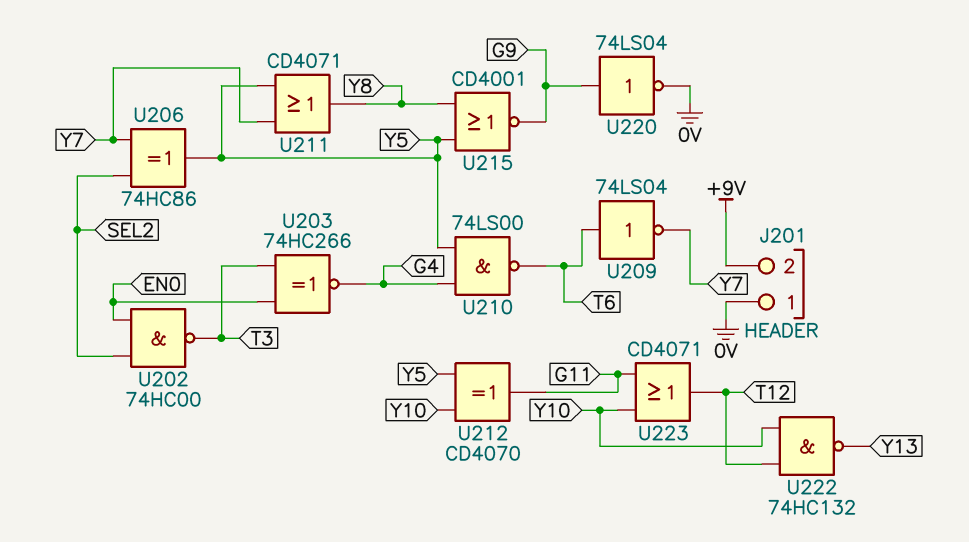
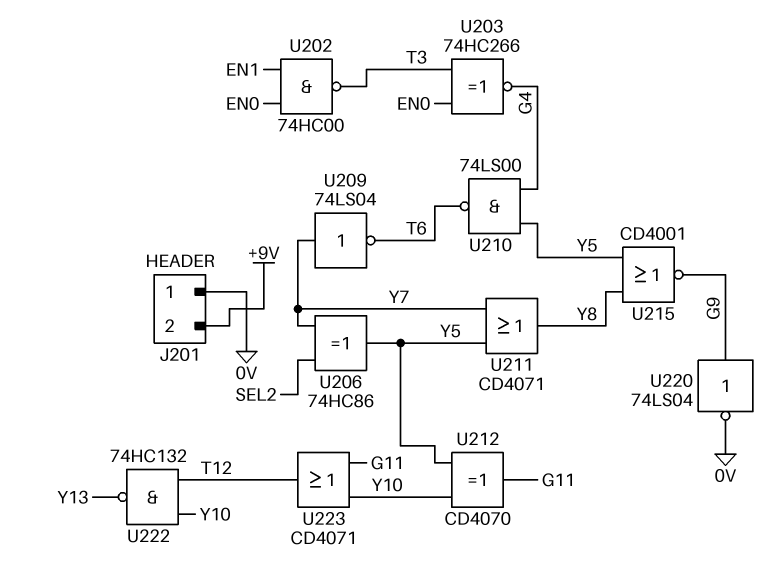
U202: NAND 74HC00 (in EN0, in SEL2, out T3) -> NAND 74HC00 (in EN0, in EN1, out T3)
U209: NOT 74LS04 (in T6, out Y7) -> NOT 74LS04 (in Y7, out T6)

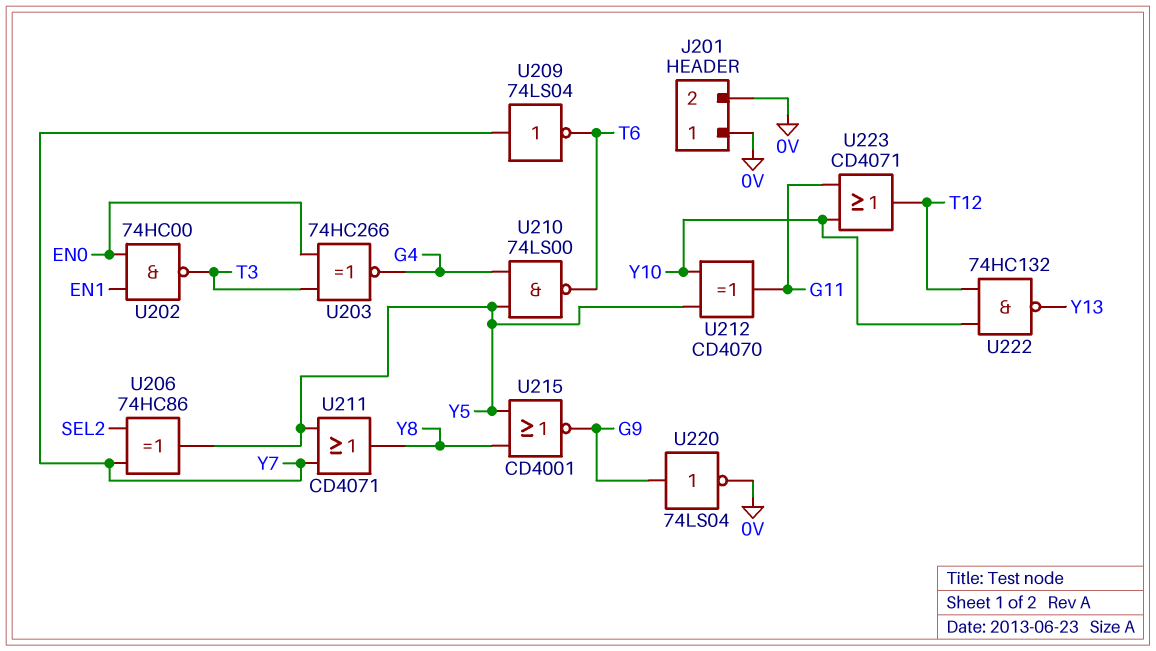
J201 pin 2: +9V -> 0V

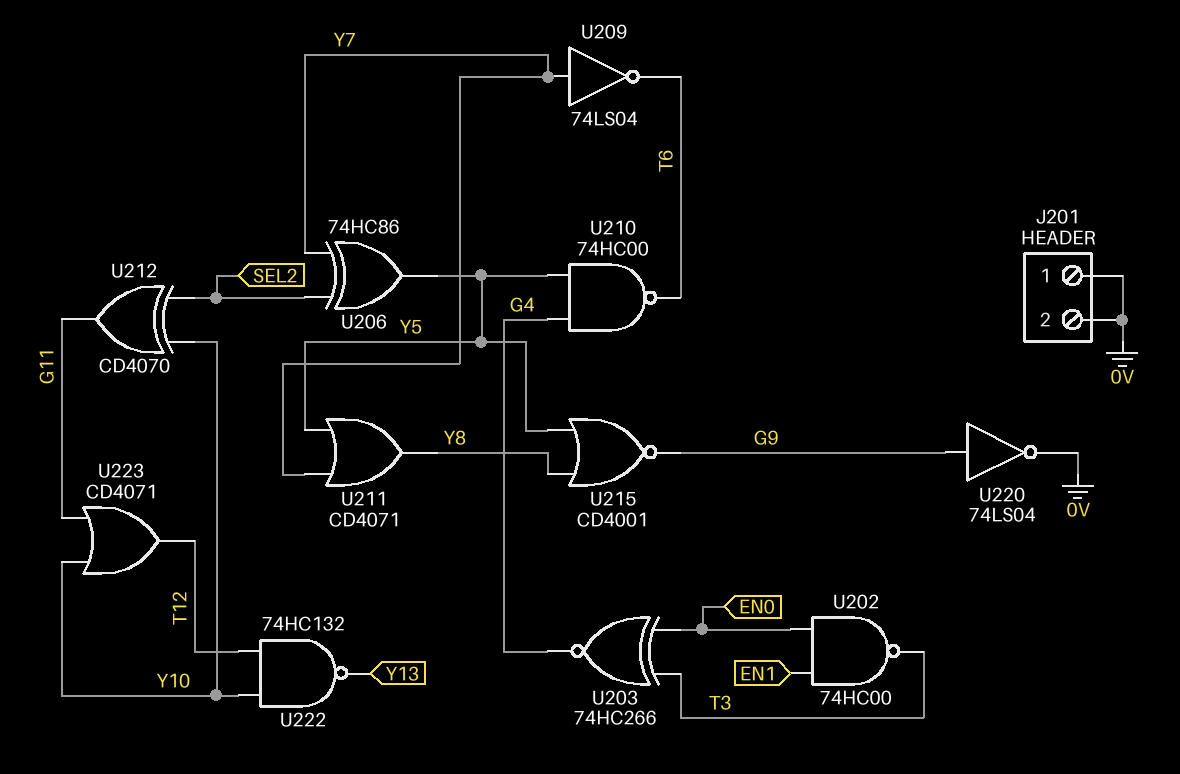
U210: NAND 74LS00 (in G4, in Y5, out T6) -> NAND 74HC00 (in G4, in Y5, out T6)
U212: XOR CD4070 (in Y5, in Y10, out G11) -> XOR CD4070 (in SEL2, in Y10, out G11)

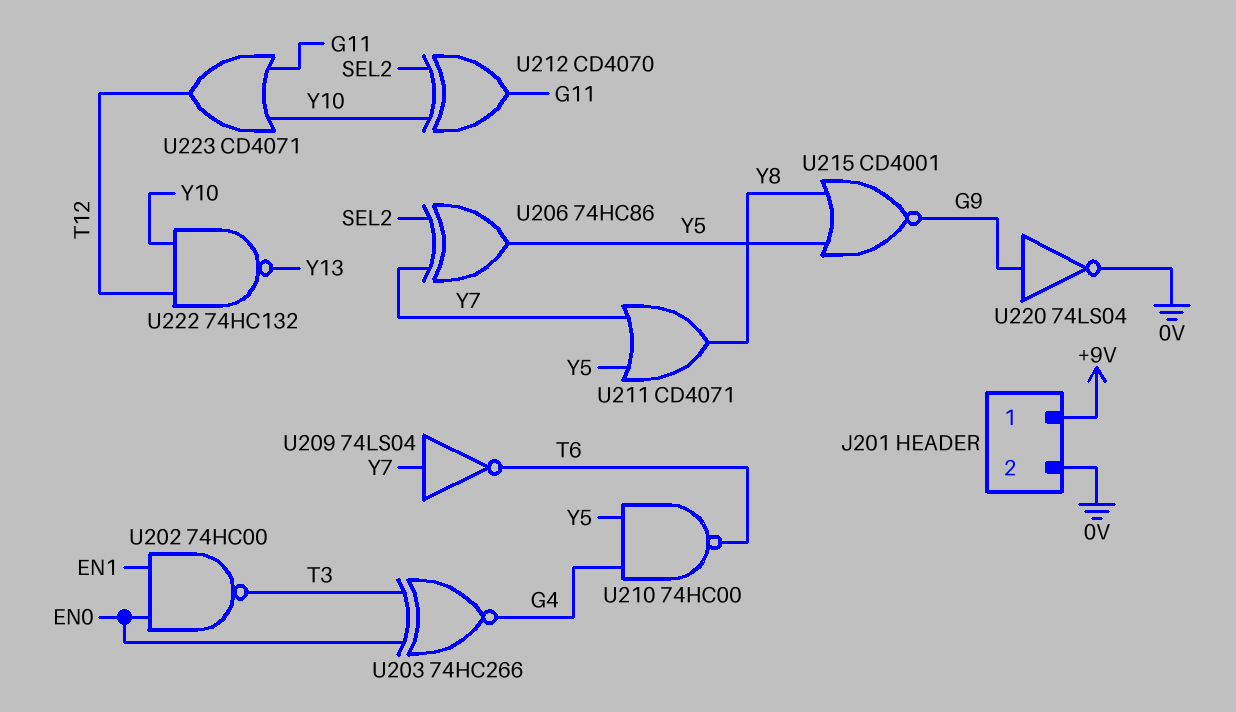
J201 pin 1: 0V -> +9V

